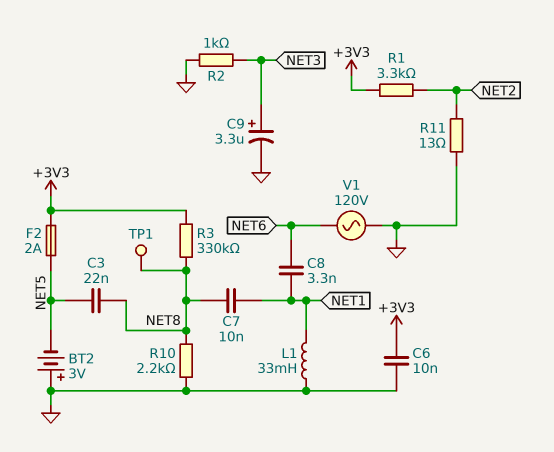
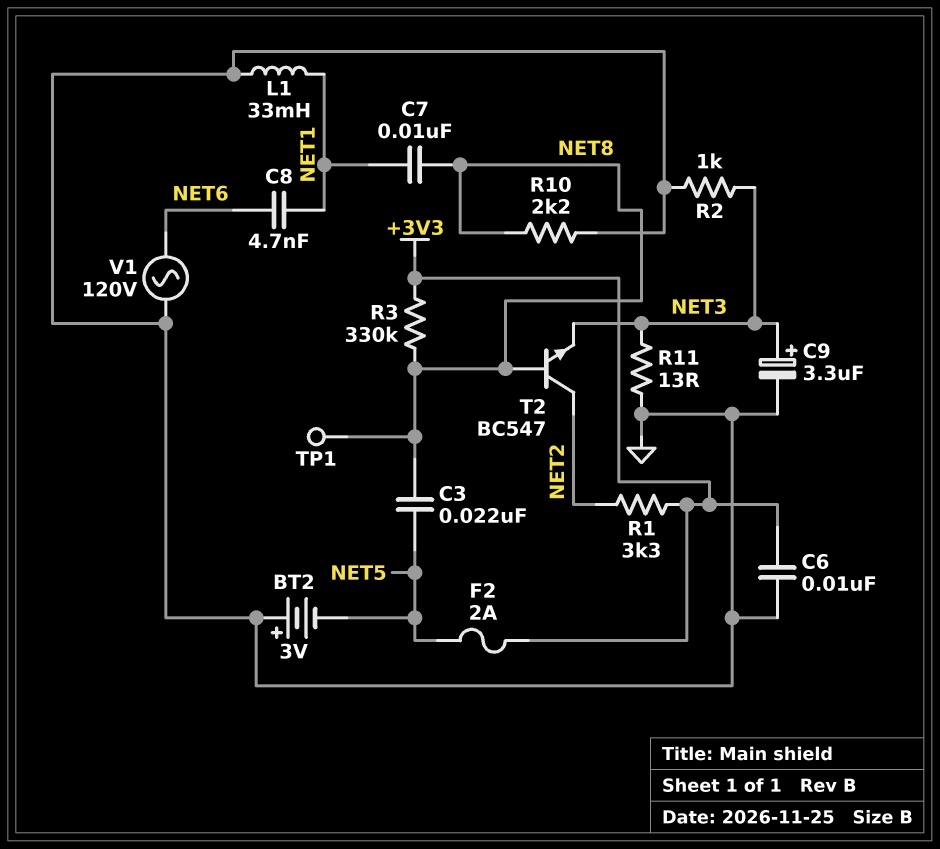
C8: 3.3nF (NET1, NET6) -> 4.7nF (NET1, NET6)
R11: 13 (GND, NET2) -> 13 (GND, NET3)
T2: none -> NPN BC547 (B NET8, C NET2, E NET3)

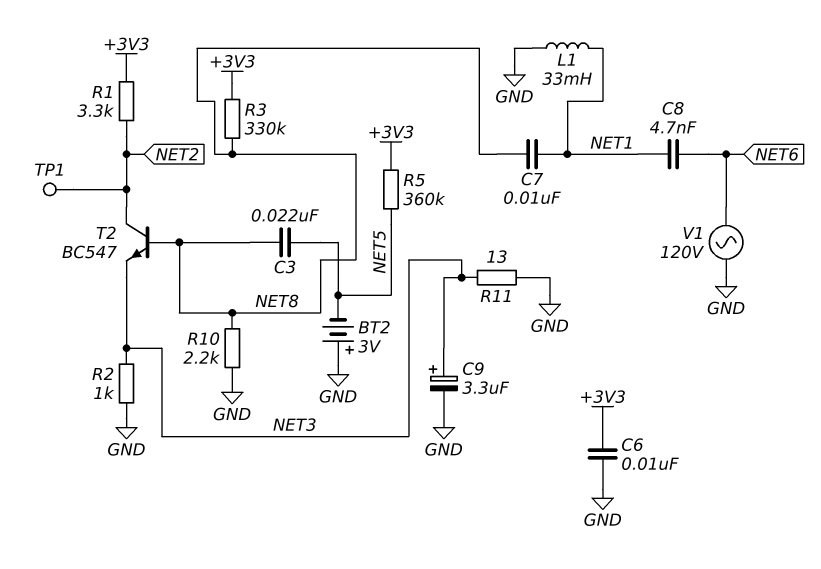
F2: 2A (+3V3, NET5) -> none
R5: none -> 360k (+3V3, NET5)
TP1: test point (NET8) -> test point (NET2)

